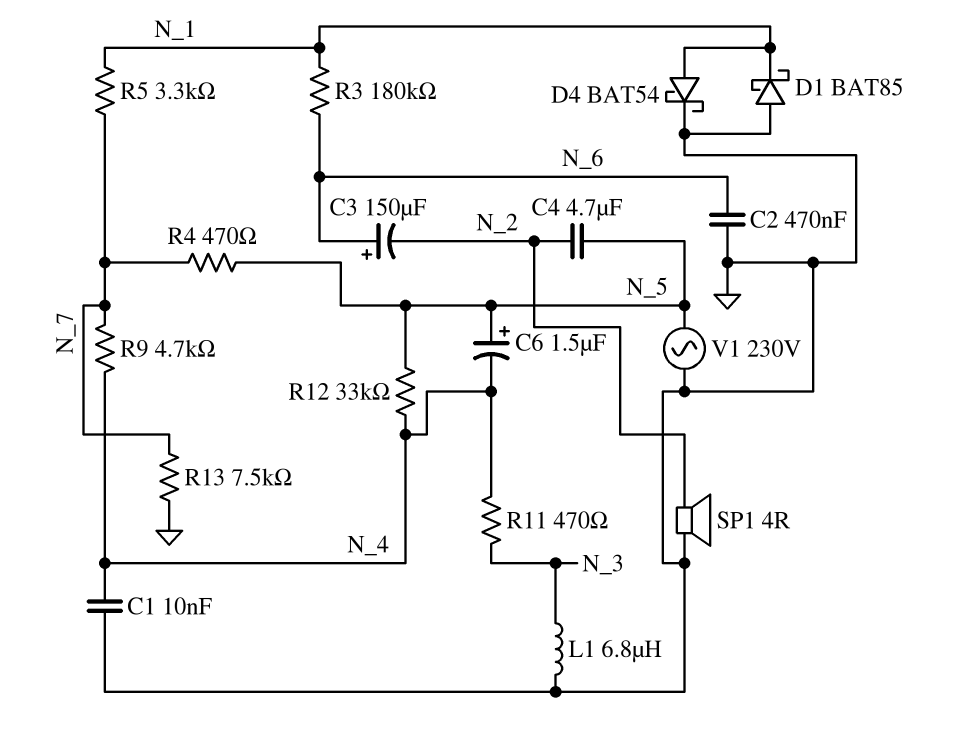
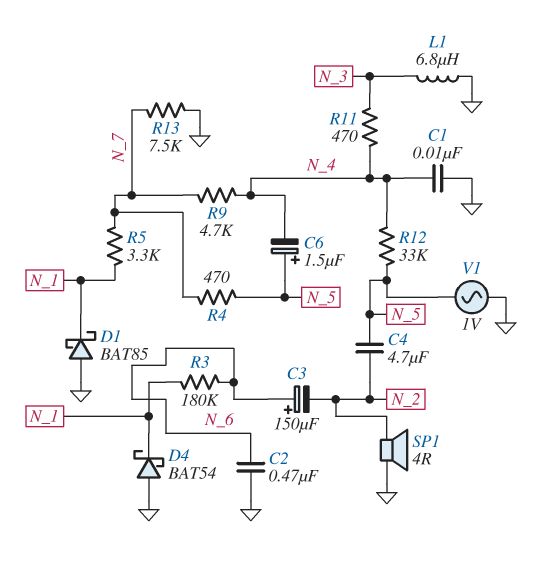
D4: schottky BAT54 (A N_1, K GND) -> schottky BAT54 (A GND, K N_1)
V1: AC 230V (GND, N_5) -> AC 1V (GND, N_5)

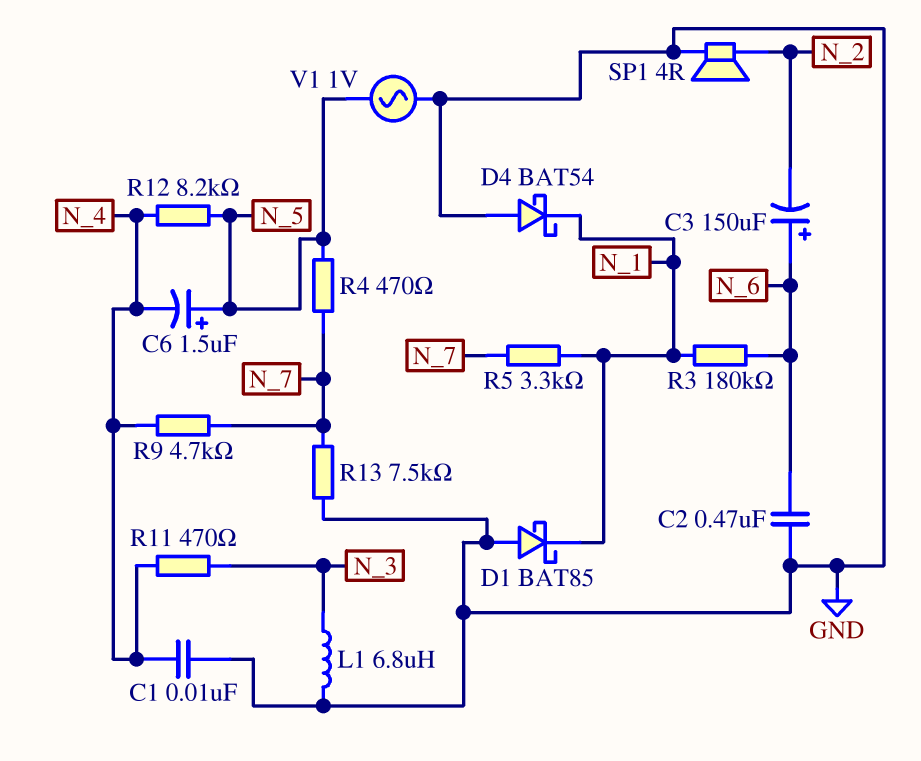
C4: 4.7uF (N_2, N_5) -> none
R12: 33k (N_4, N_5) -> 8.2k (N_4, N_5)

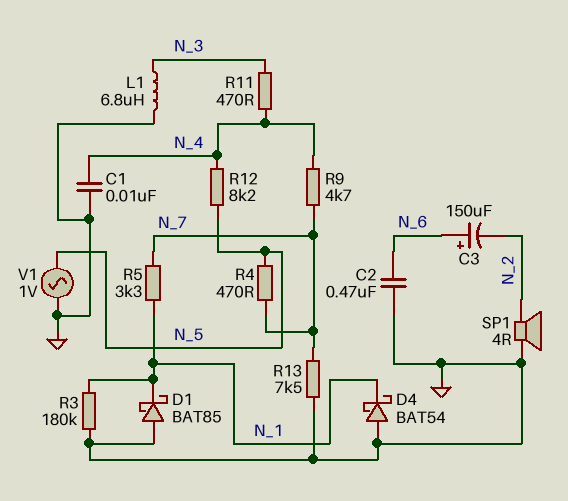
C6: 1.5uF (plus N_5, minus N_4) -> none
R3: 180k (N_1, N_6) -> 180k (GND, N_1)

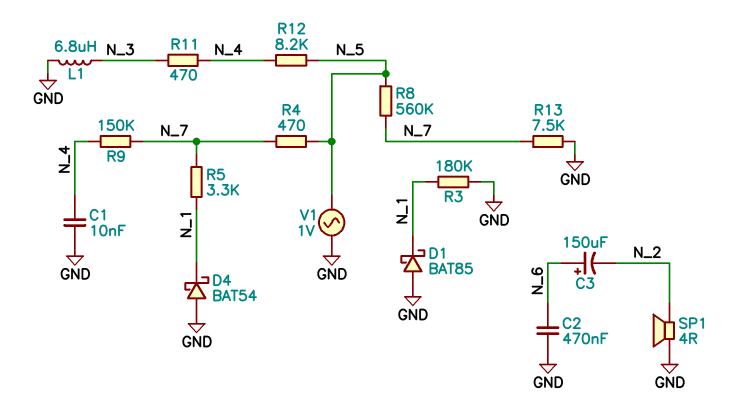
R8: none -> 560k (N_5, N_7)
R9: 4.7k (N_4, N_7) -> 150k (N_4, N_7)

